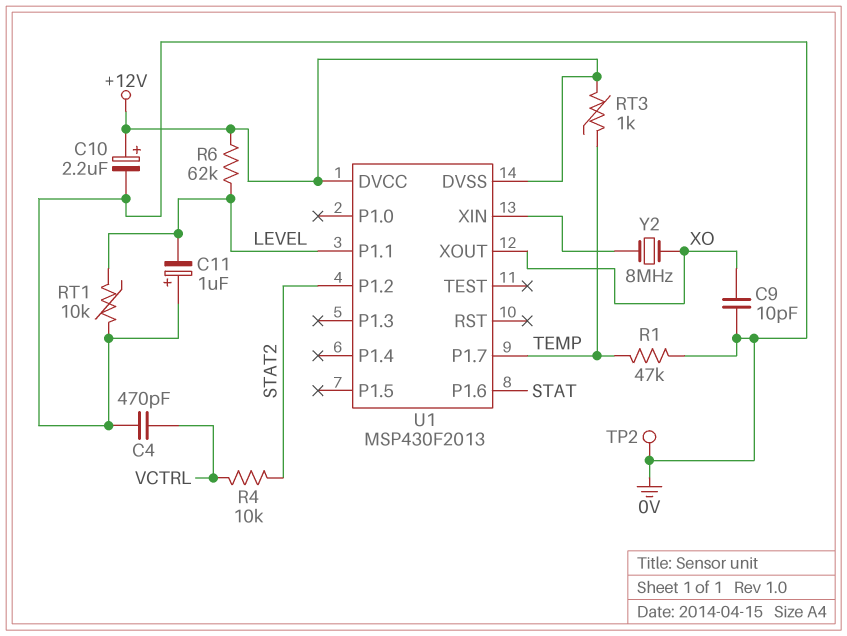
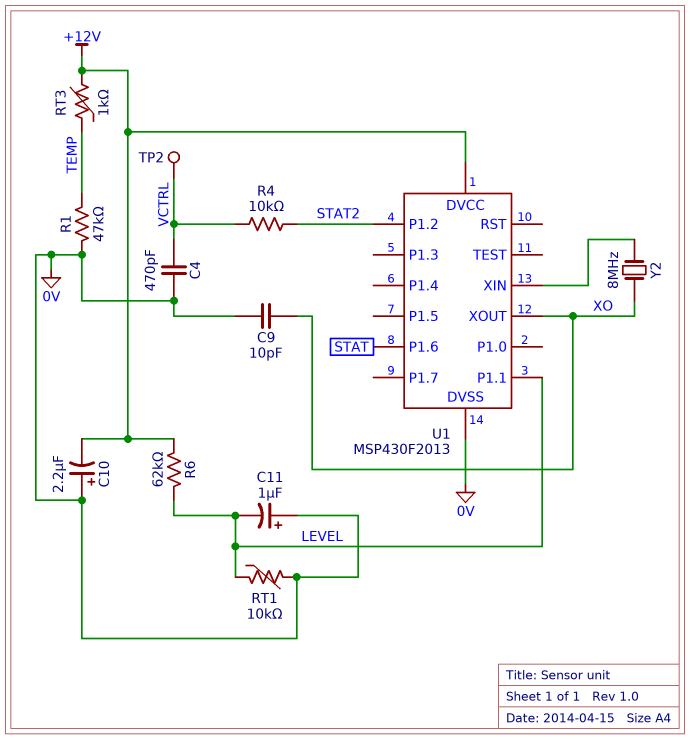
C10: 2.2uF (plus +12V, minus 0V) -> 2.2uF (plus 0V, minus +12V)
TP2: test point (0V) -> test point (VCTRL)
U1 pin DVSS: +12V -> 0V
U1 pin P1.7: TEMP -> none

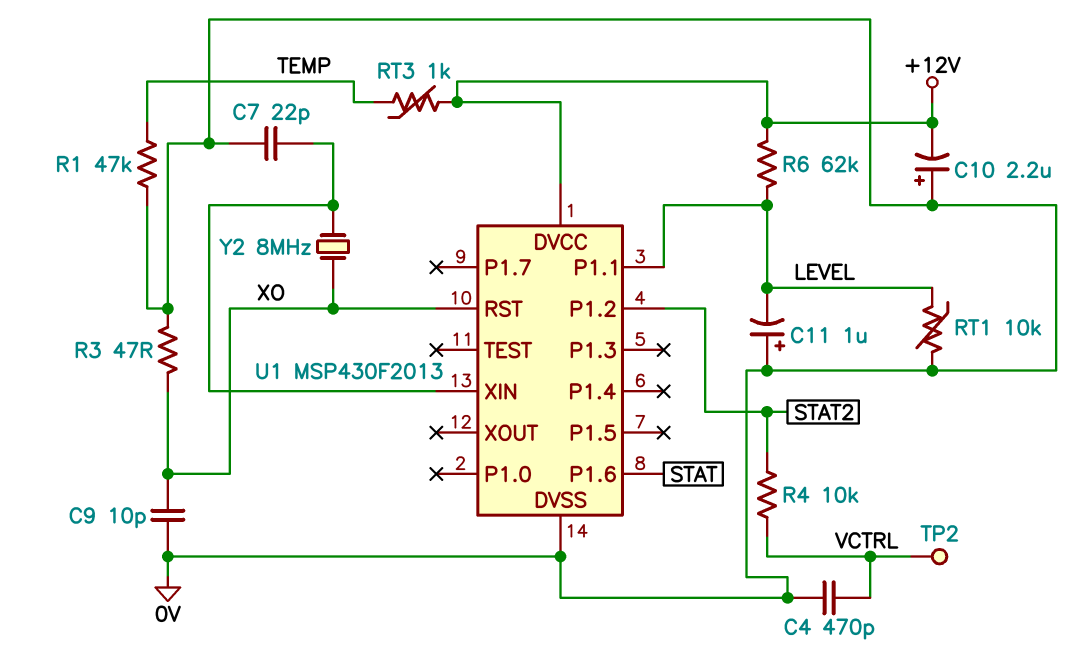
C7: none -> 22pF (0V, U1/XIN)
R3: none -> 47 (0V, XO)
U1 pin RST: none -> XO
U1 pin XOUT: XO -> none

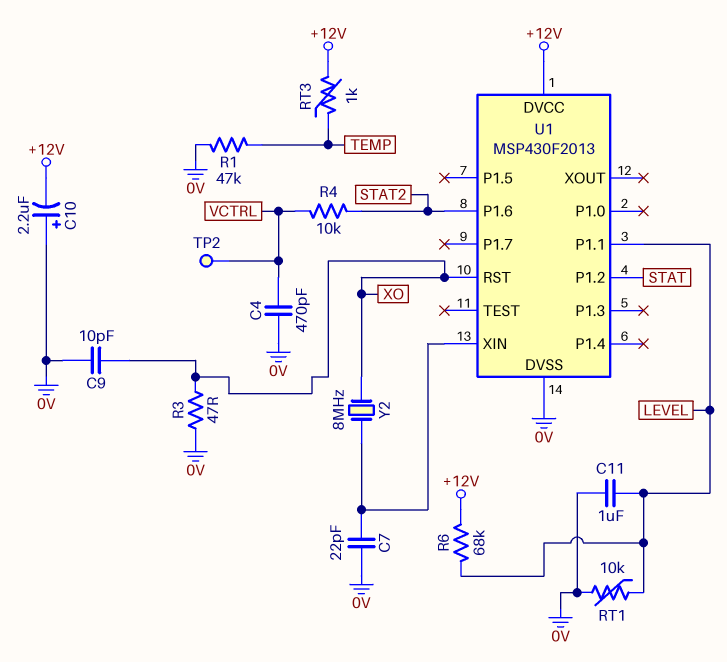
C11: 1uF (plus 0V, minus LEVEL) -> 1uF (0V, LEVEL)
R6: 62k (+12V, LEVEL) -> 68k (+12V, LEVEL)
U1 pin P1.2: STAT2 -> STAT
U1 pin P1.6: STAT -> STAT2

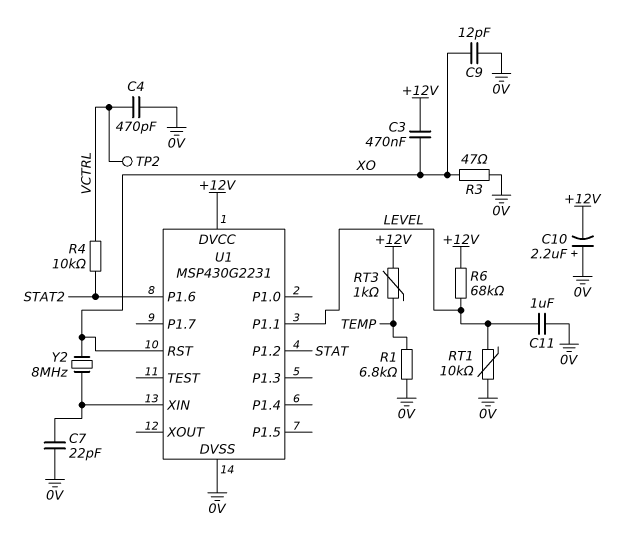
C3: none -> 470nF (+12V, XO)
C9: 10pF (0V, XO) -> 12pF (0V, XO)
R1: 47k (0V, TEMP) -> 6.8k (0V, TEMP)
U1: MSP430F2013 -> MSP430G2231

